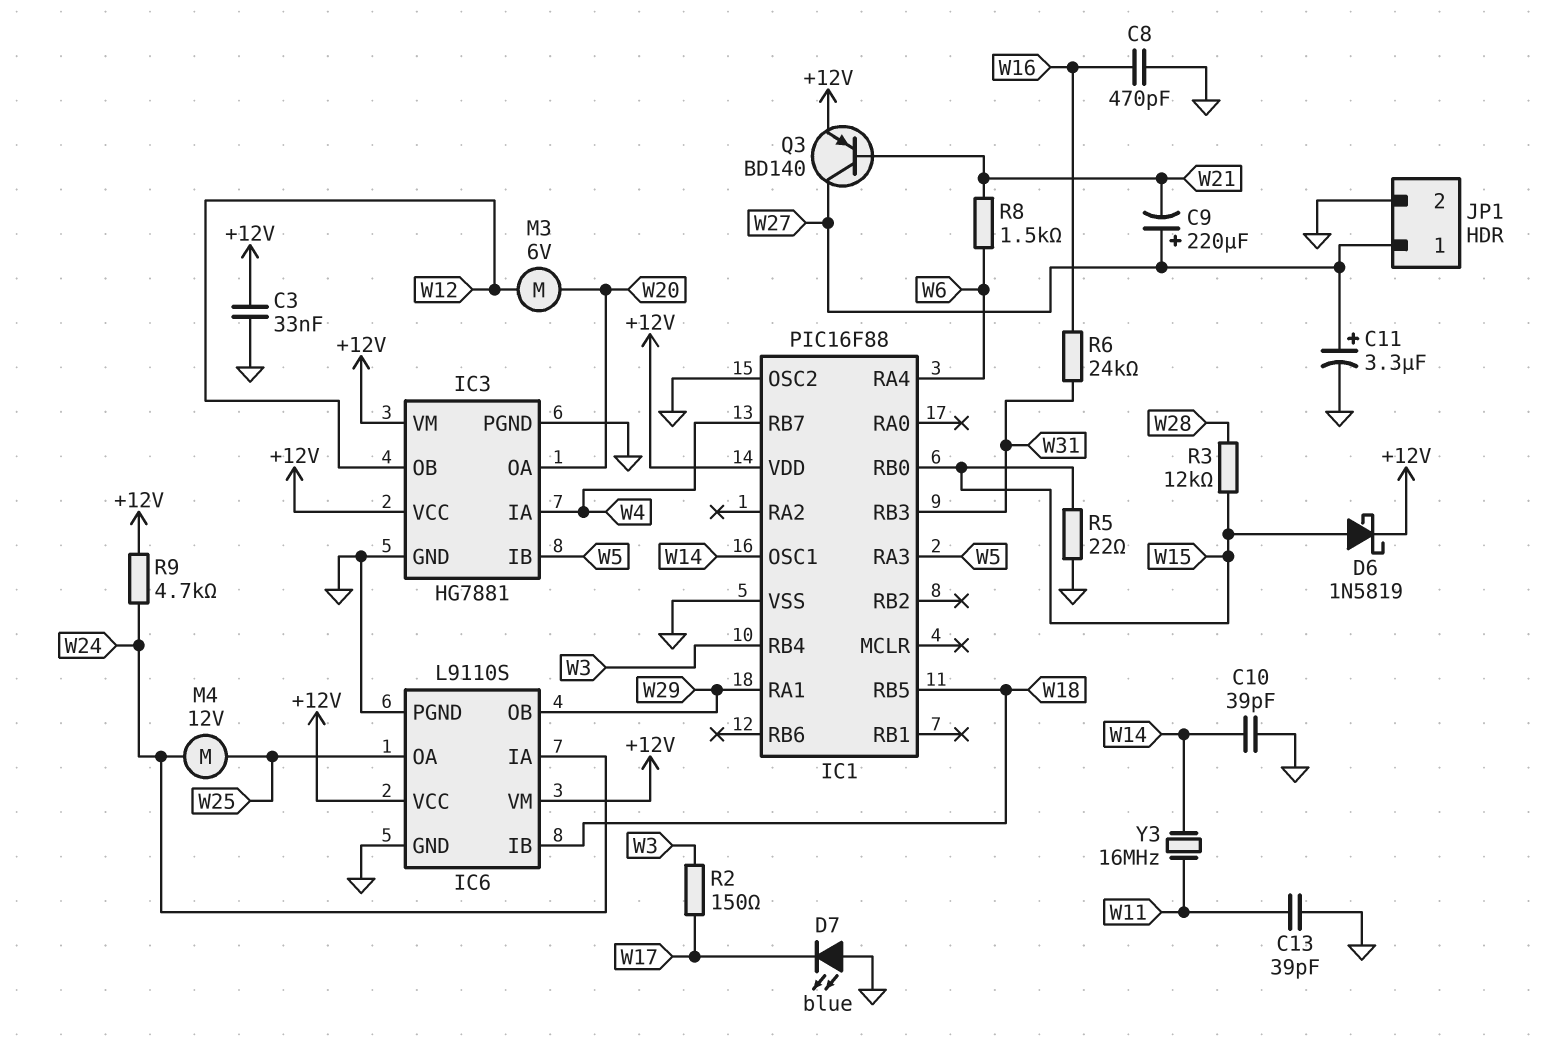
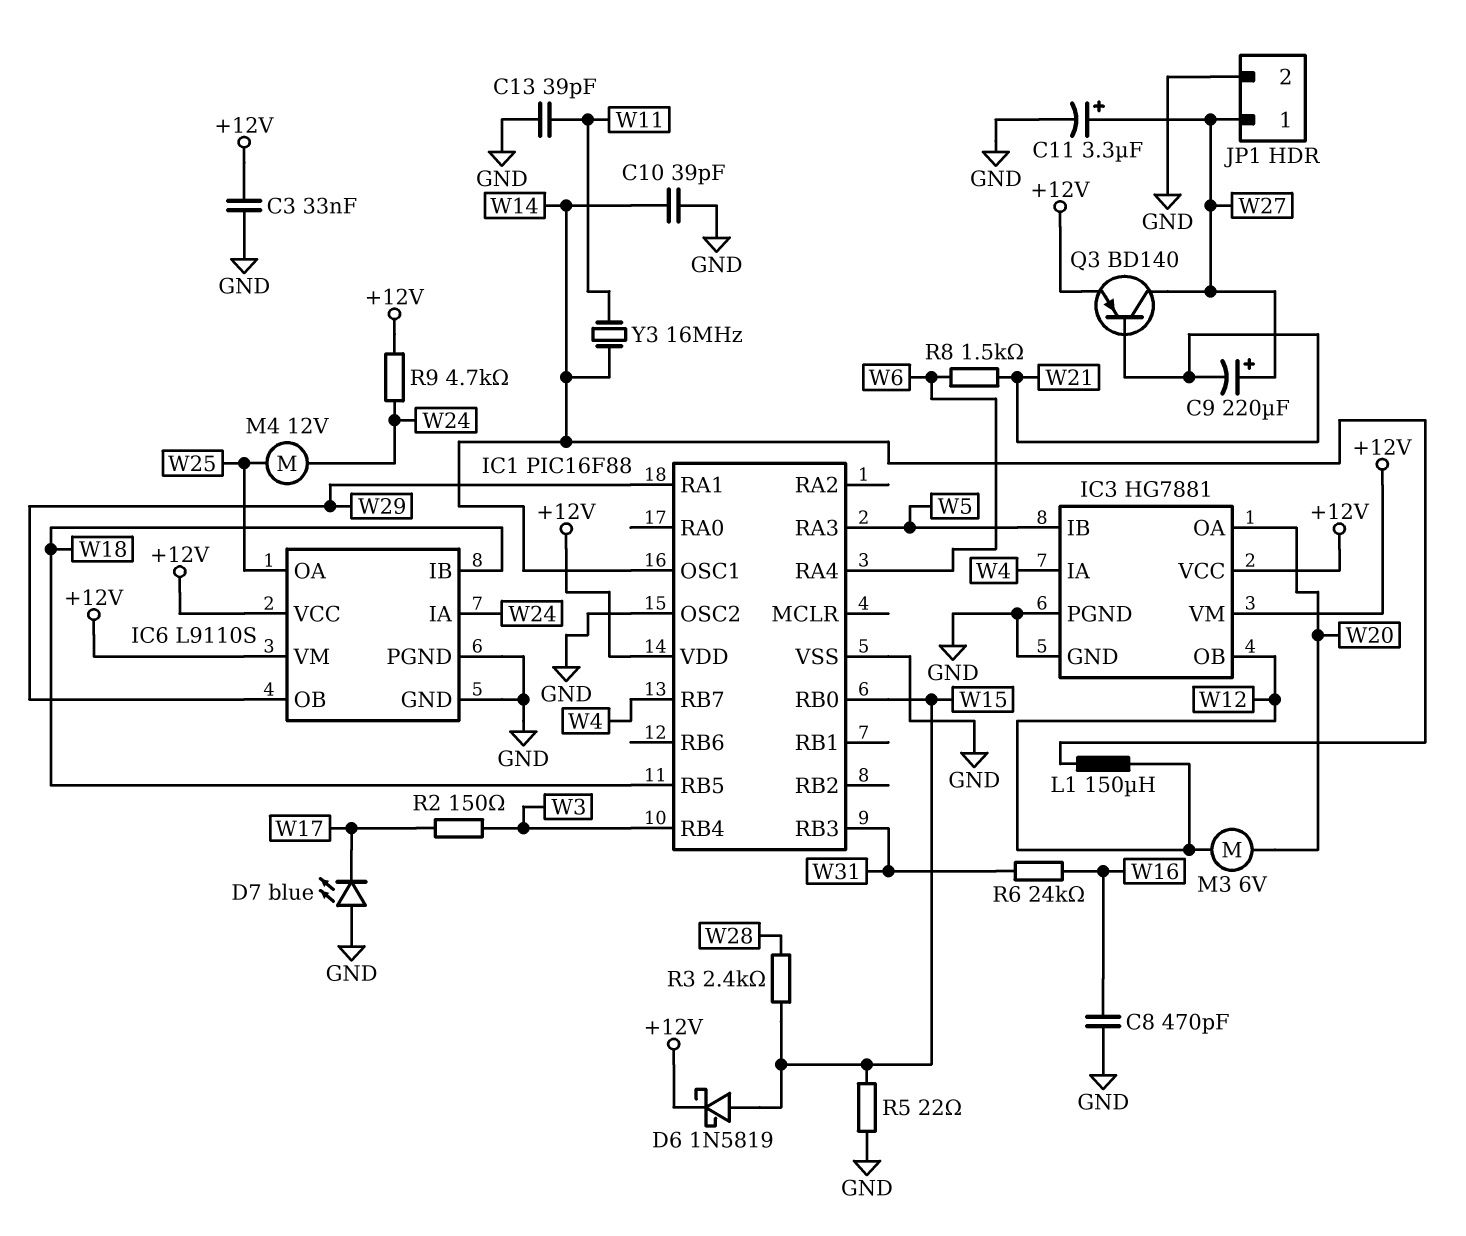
L1: none -> 150uH (W12, W14)
R3: 12k (W15, W28) -> 2.4k (W15, W28)

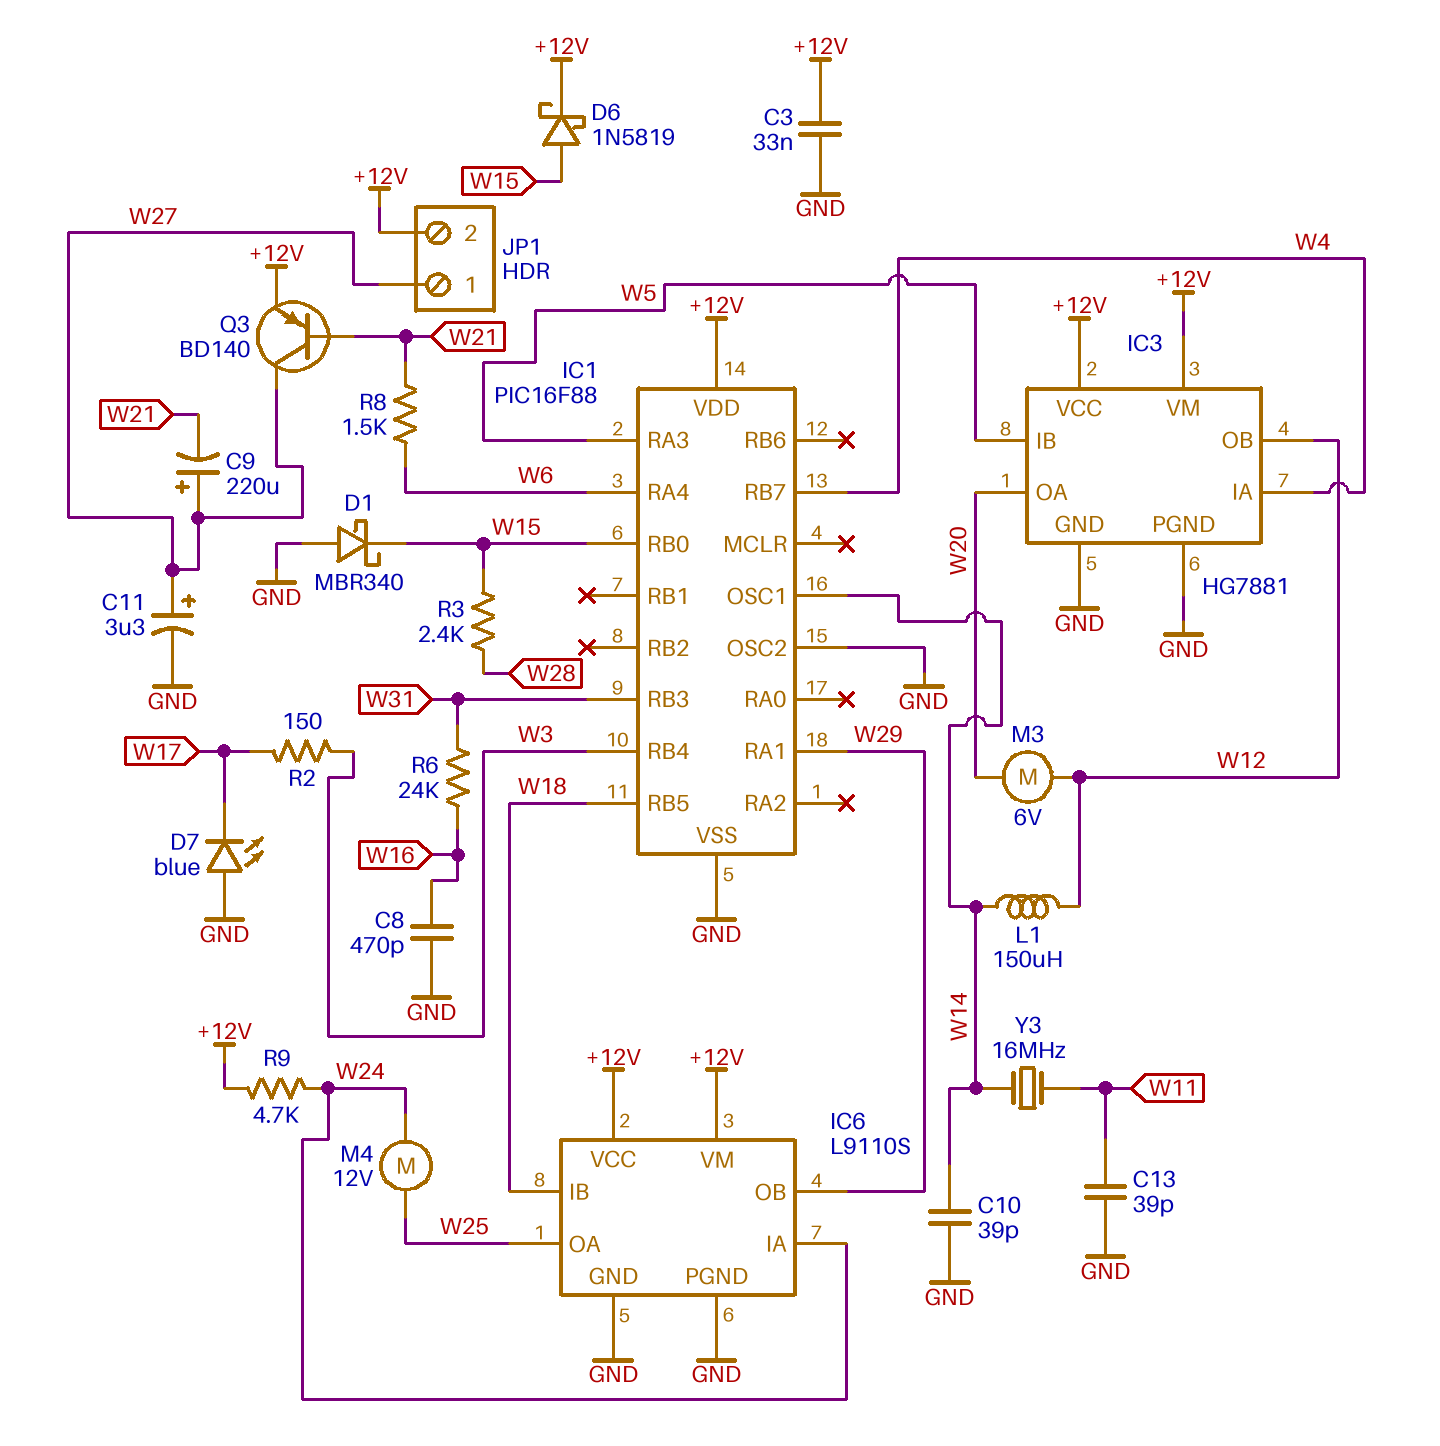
D1: none -> schottky MBR340 (A GND, K W15)
JP1 pin 2: GND -> +12V
R5: 22 (GND, W15) -> none

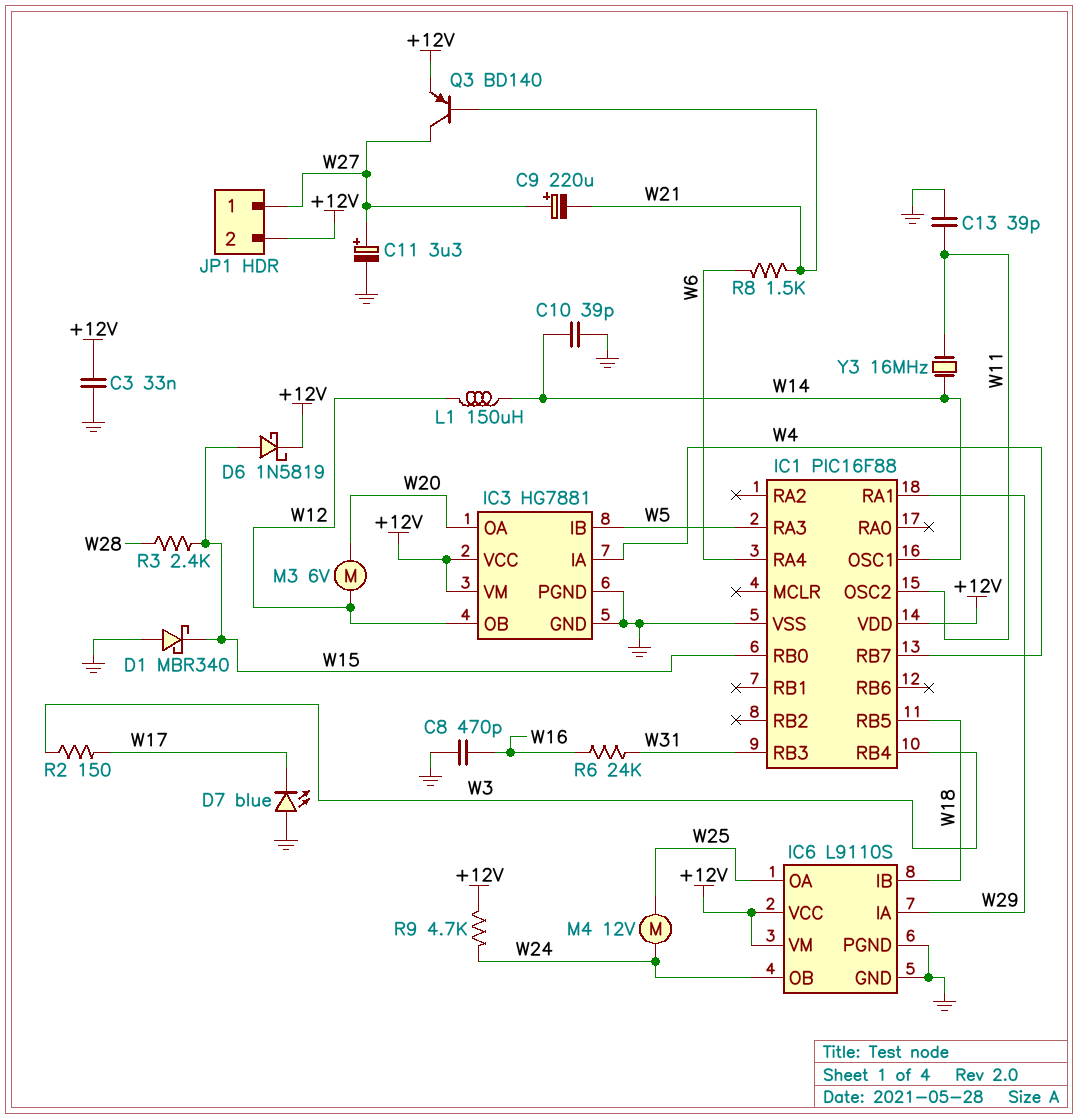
IC1 pin OSC2: GND -> W11
IC6 pin IA: W24 -> W29
IC6 pin OB: W29 -> W24

